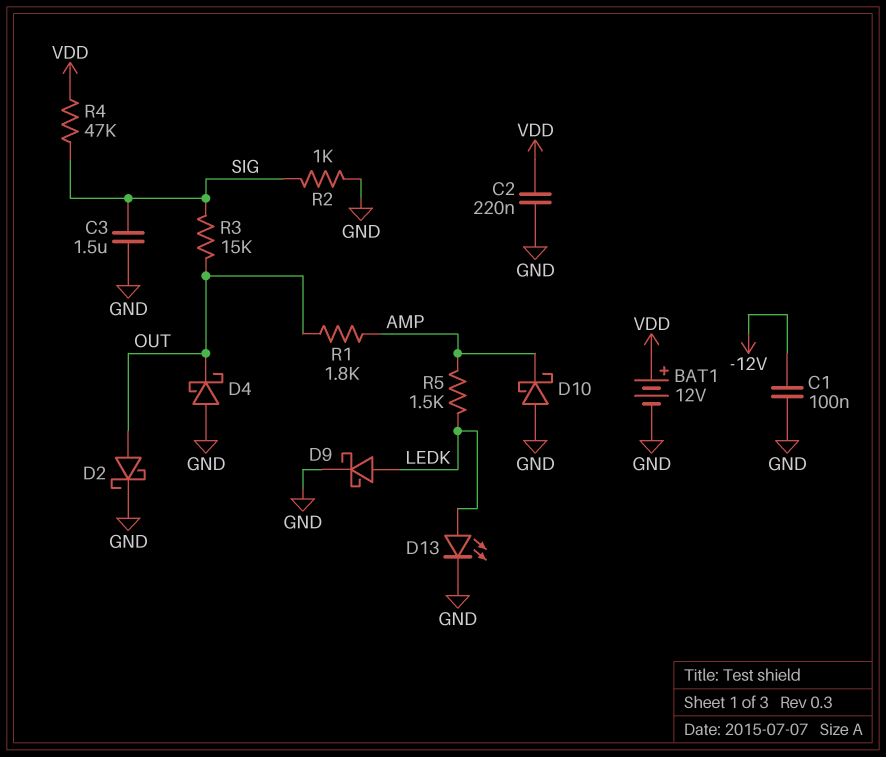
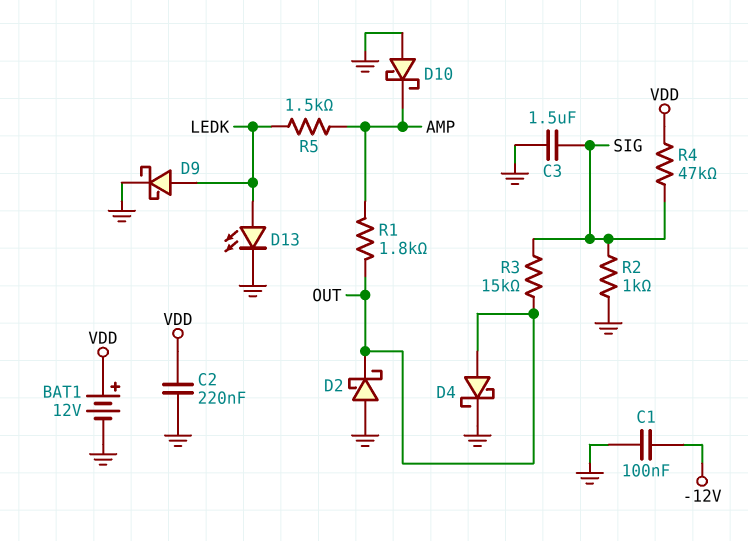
D2: schottky (A OUT, K GND) -> schottky (A GND, K OUT)
D4: schottky (A GND, K OUT) -> schottky (A OUT, K GND)

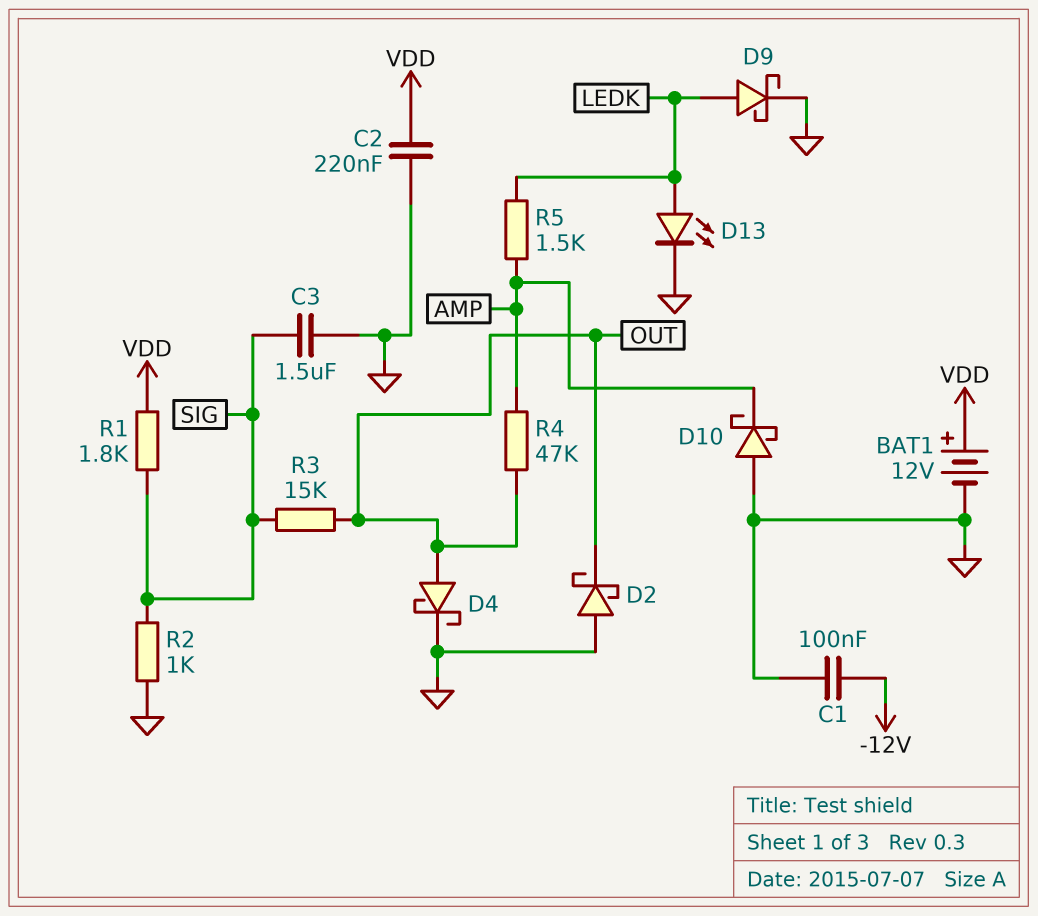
R1: 1.8k (AMP, OUT) -> 1.8k (SIG, VDD)
R4: 47k (SIG, VDD) -> 47k (AMP, OUT)

